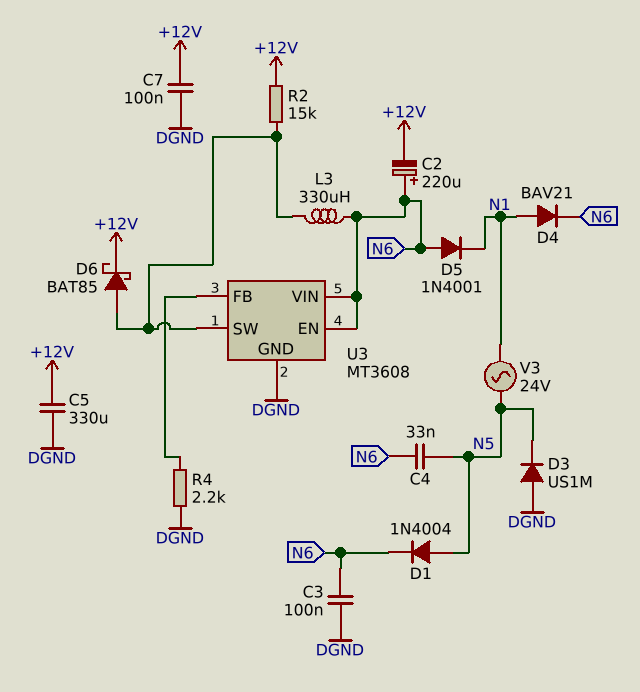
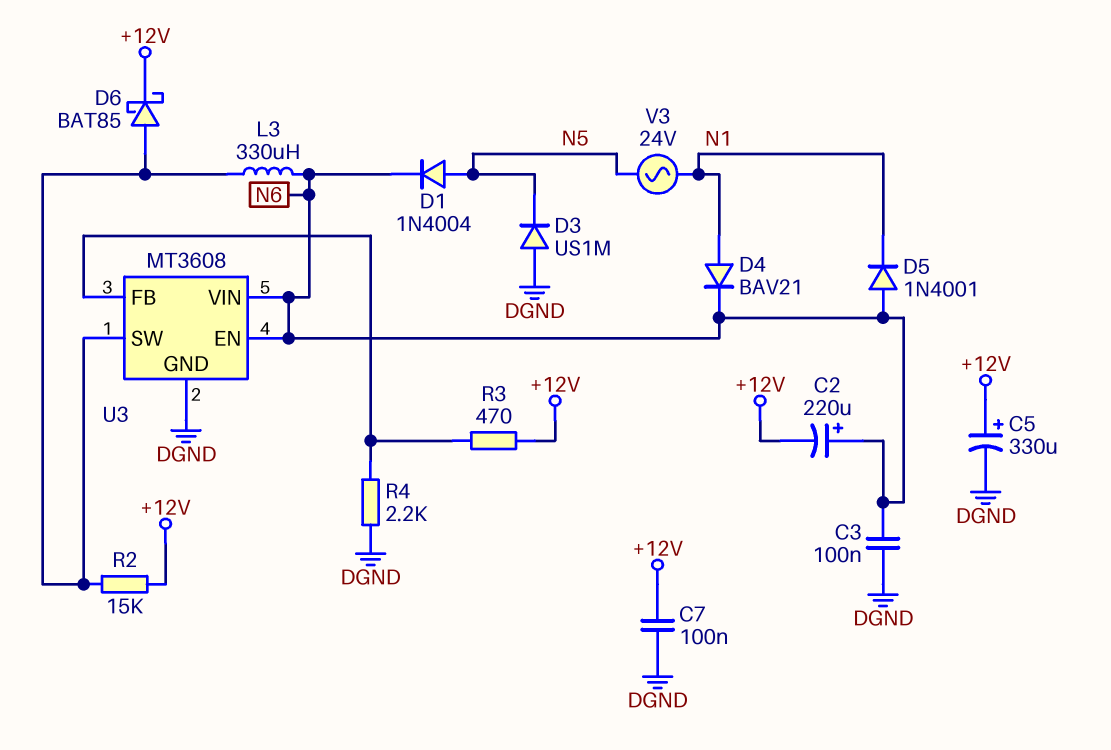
C4: 33nF (N5, N6) -> none
C5: 330uF (+12V, DGND) -> 330uF (plus +12V, minus DGND)
R3: none -> 470 (+12V, U3/FB)

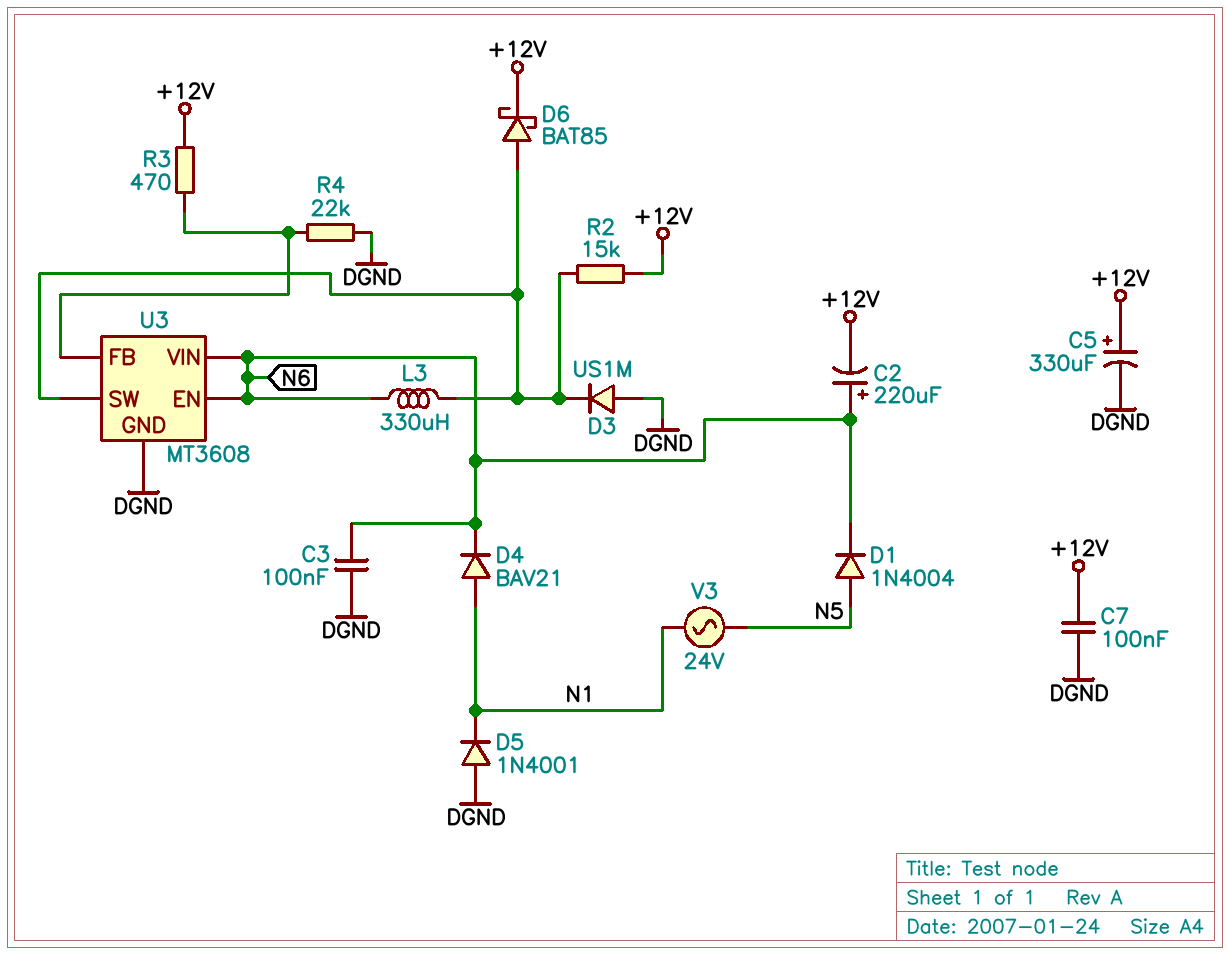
D3: diode US1M (A DGND, K N5) -> diode US1M (A DGND, K U3/SW)
D5: diode 1N4001 (A N6, K N1) -> diode 1N4001 (A DGND, K N1)
R4: 2.2k (DGND, U3/FB) -> 22k (DGND, U3/FB)

